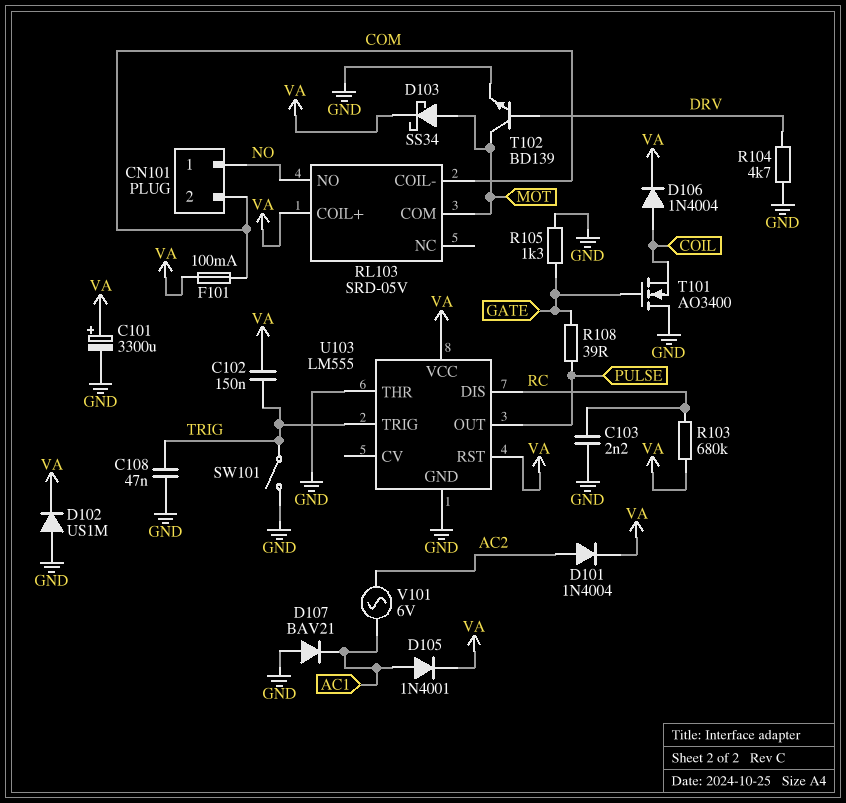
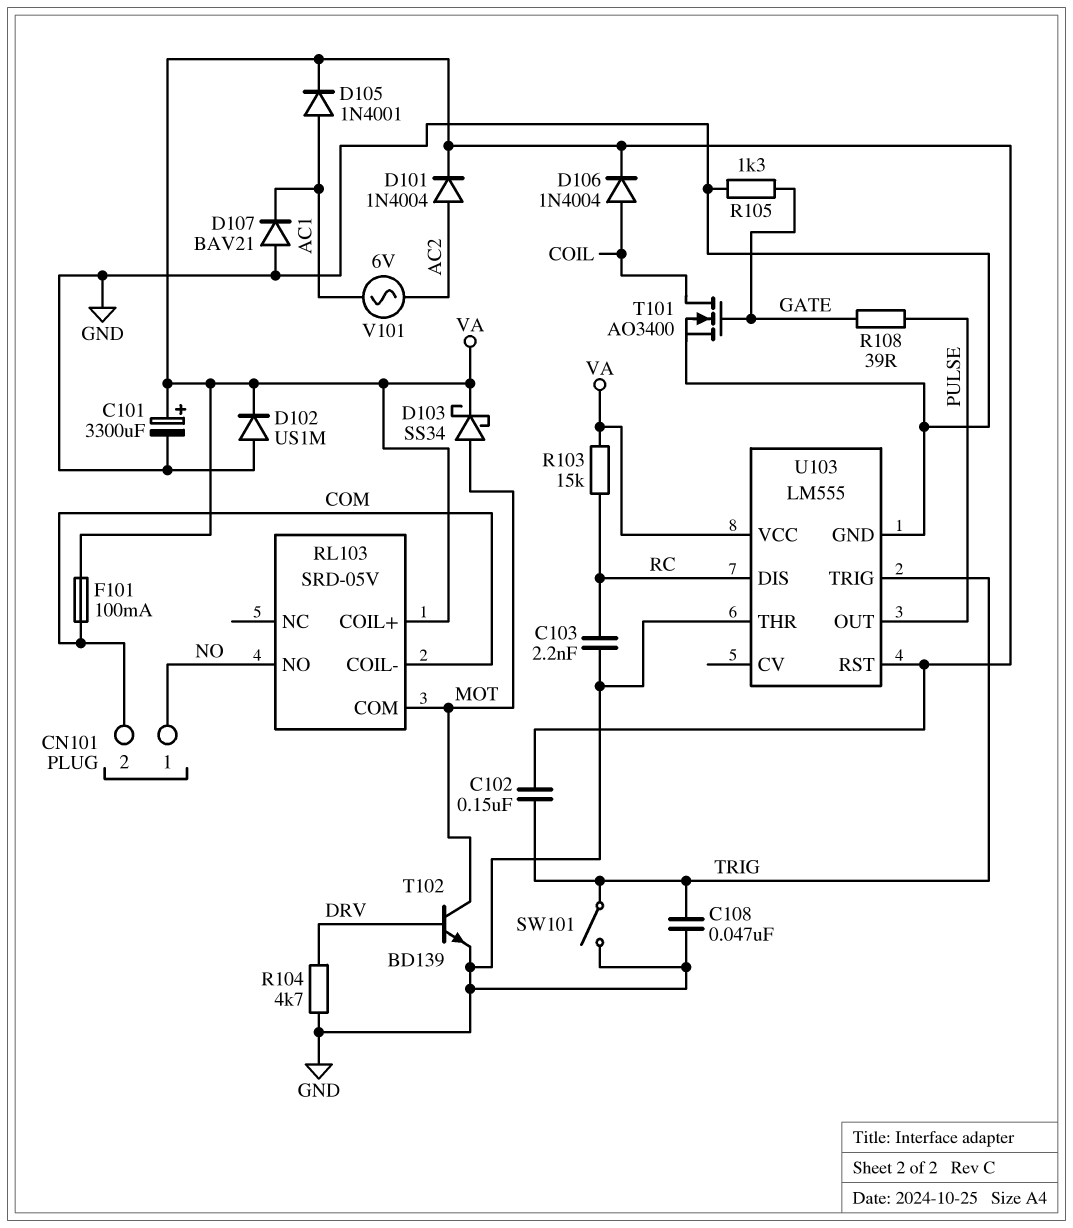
R103: 680k (RC, VA) -> 15k (RC, VA)
T101: NMOS AO3400 (G GATE, D GND, S COIL) -> NMOS AO3400 (G GATE, D COIL, S GND)

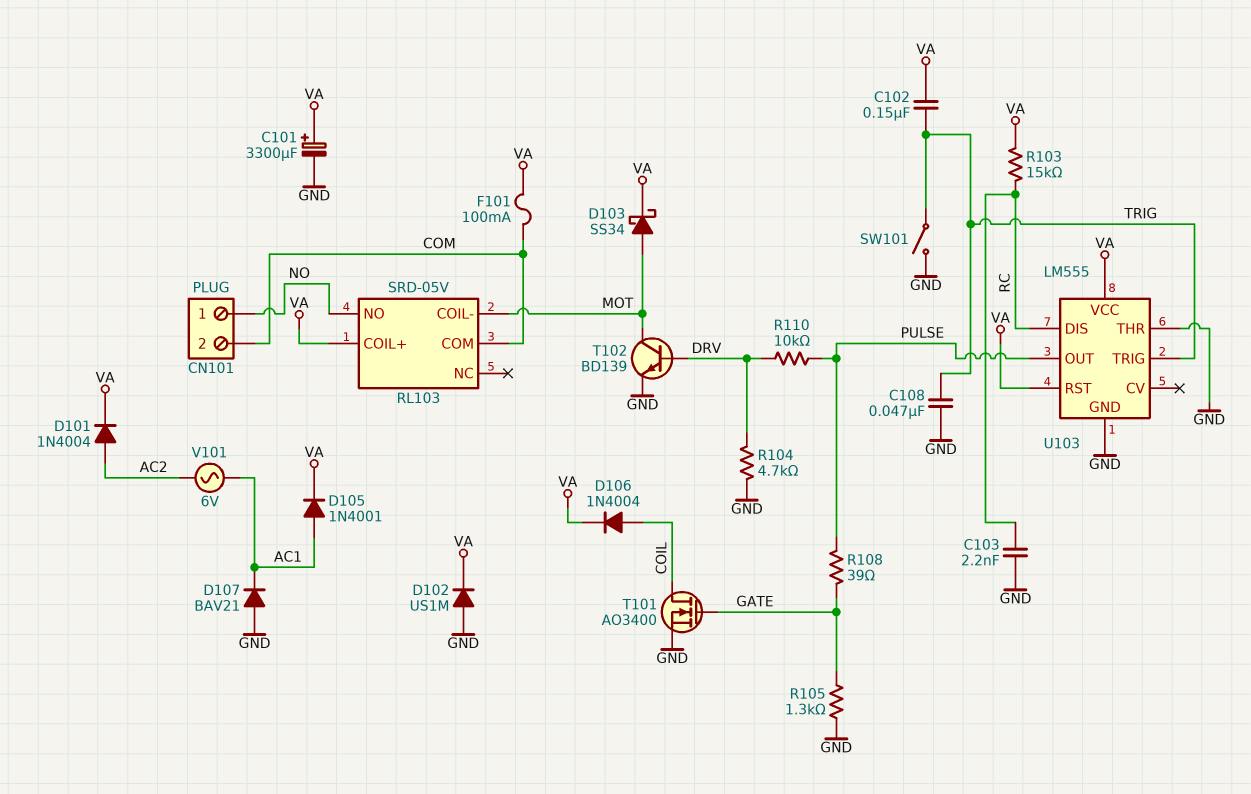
R110: none -> 10k (DRV, PULSE)
RL103 pin COIL-: COM -> MOT
RL103 pin COM: MOT -> COM

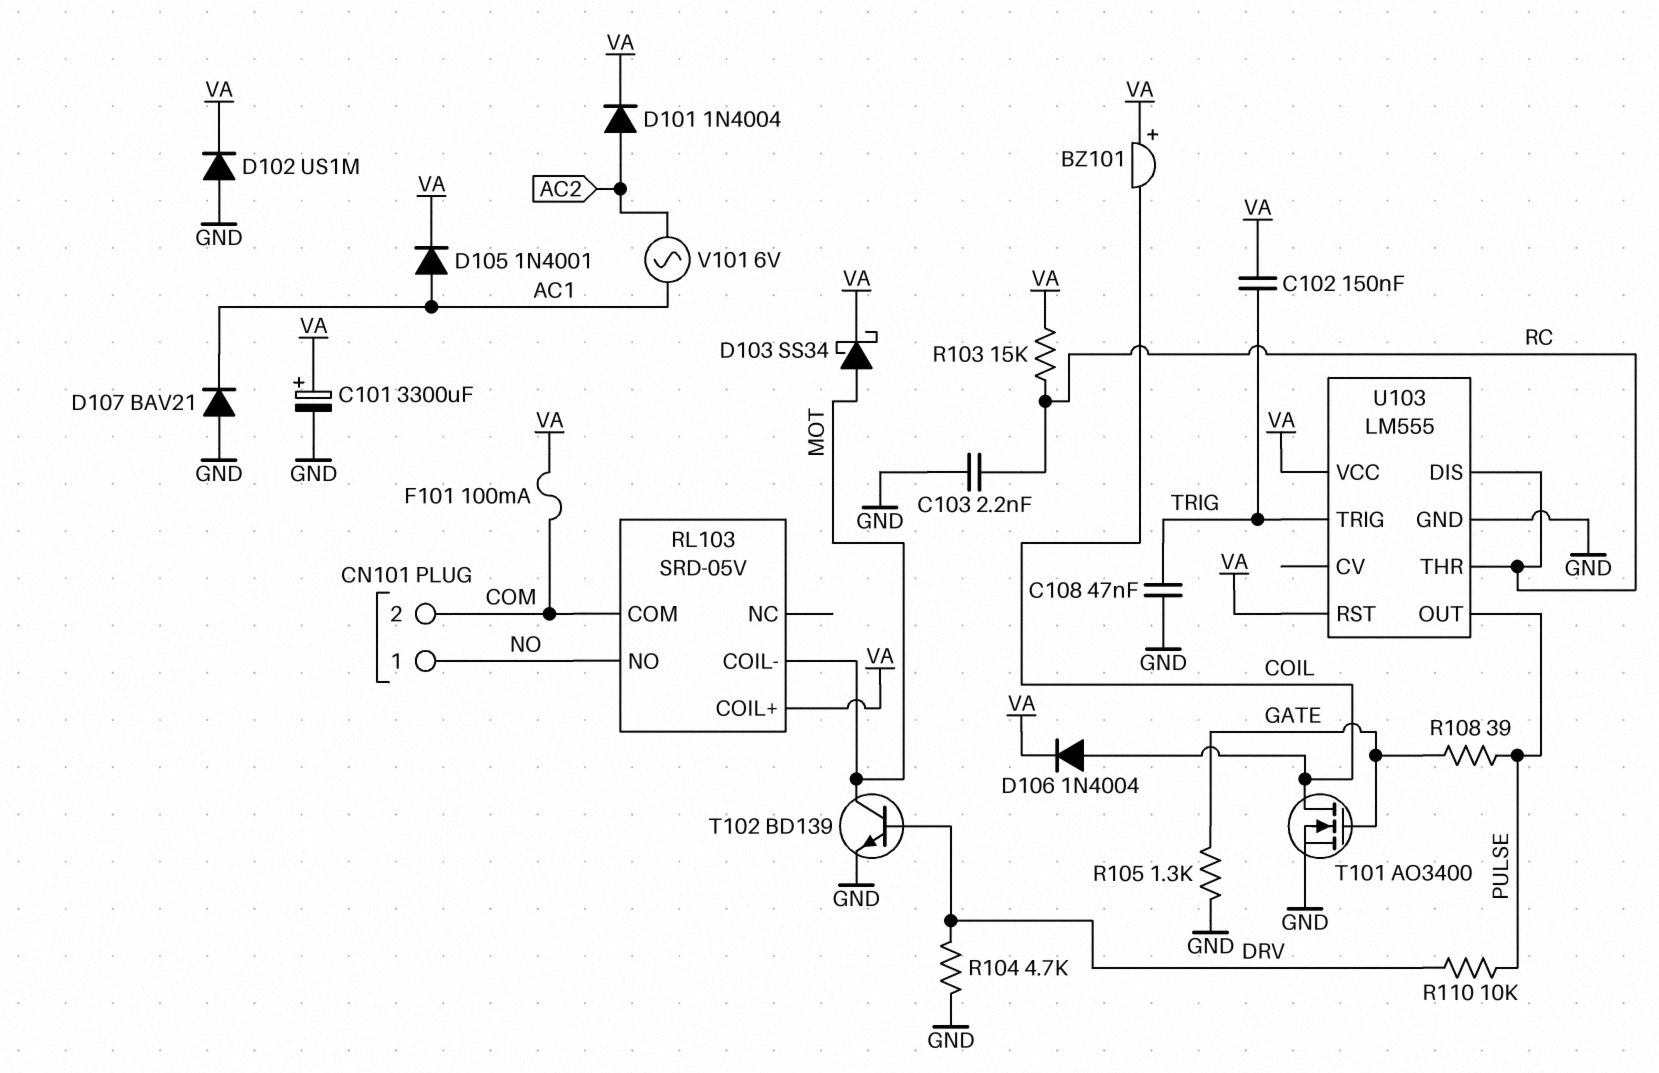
BZ101: none -> buzzer (plus VA, minus COIL)
SW101: switch (GND, TRIG) -> none
U103 pin THR: GND -> RC

